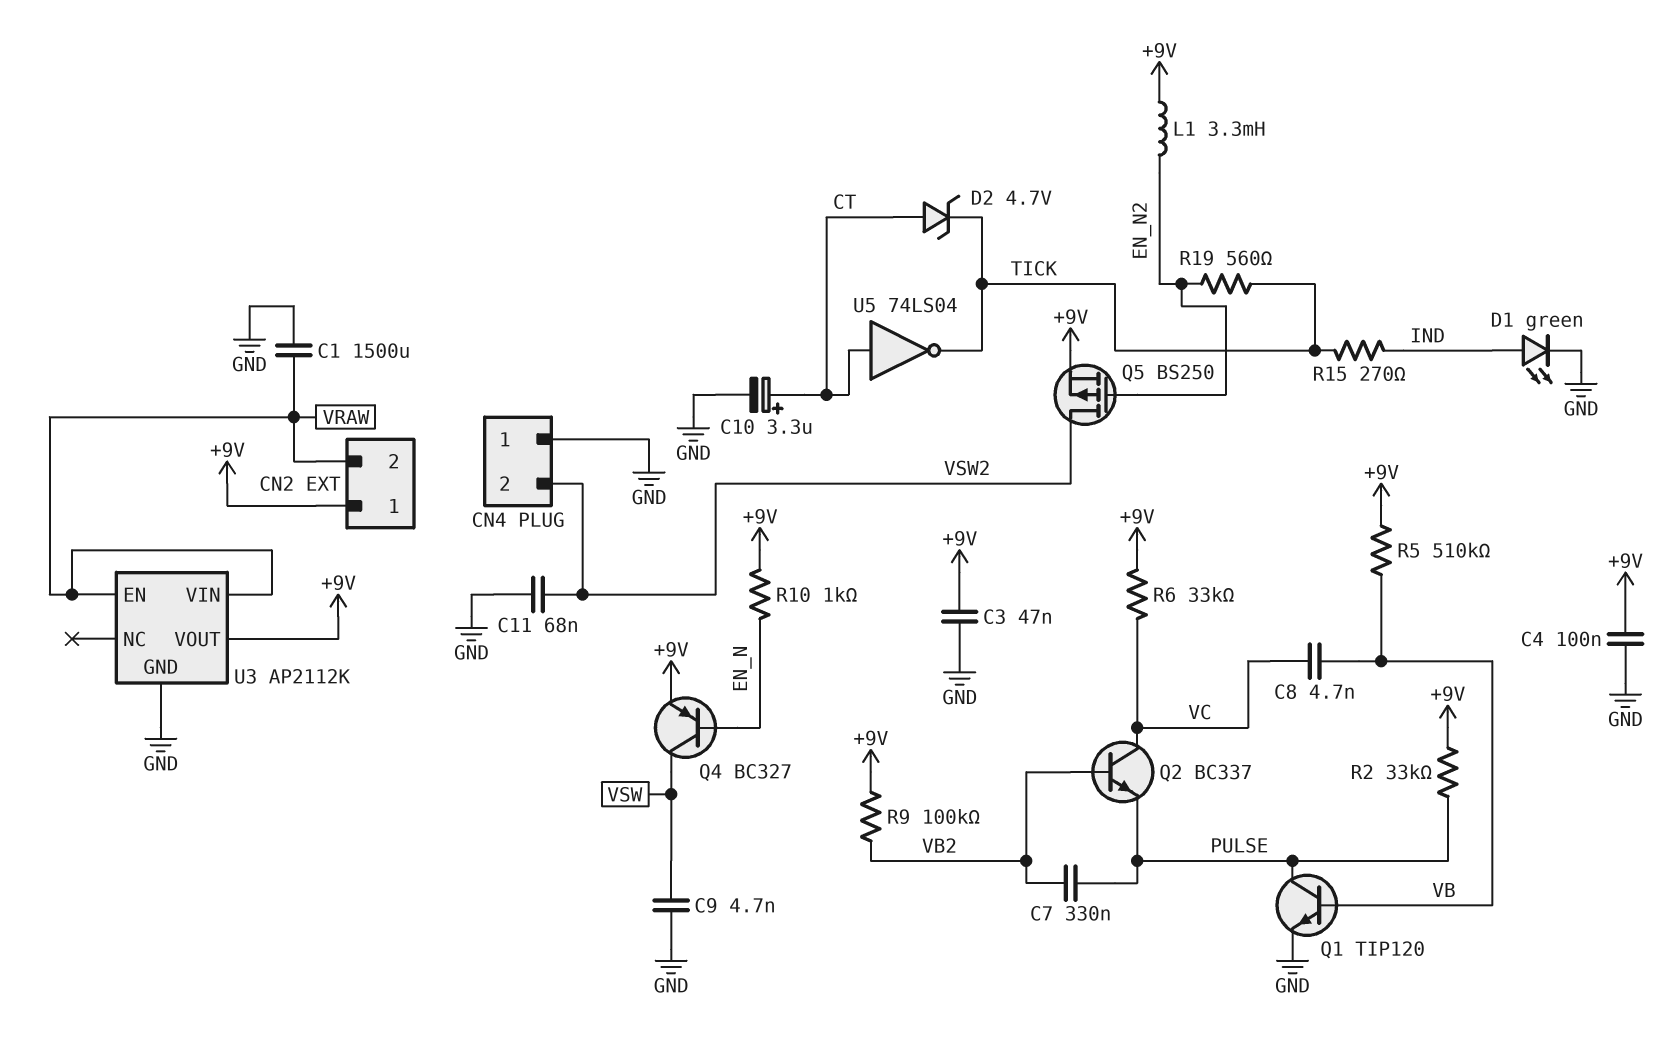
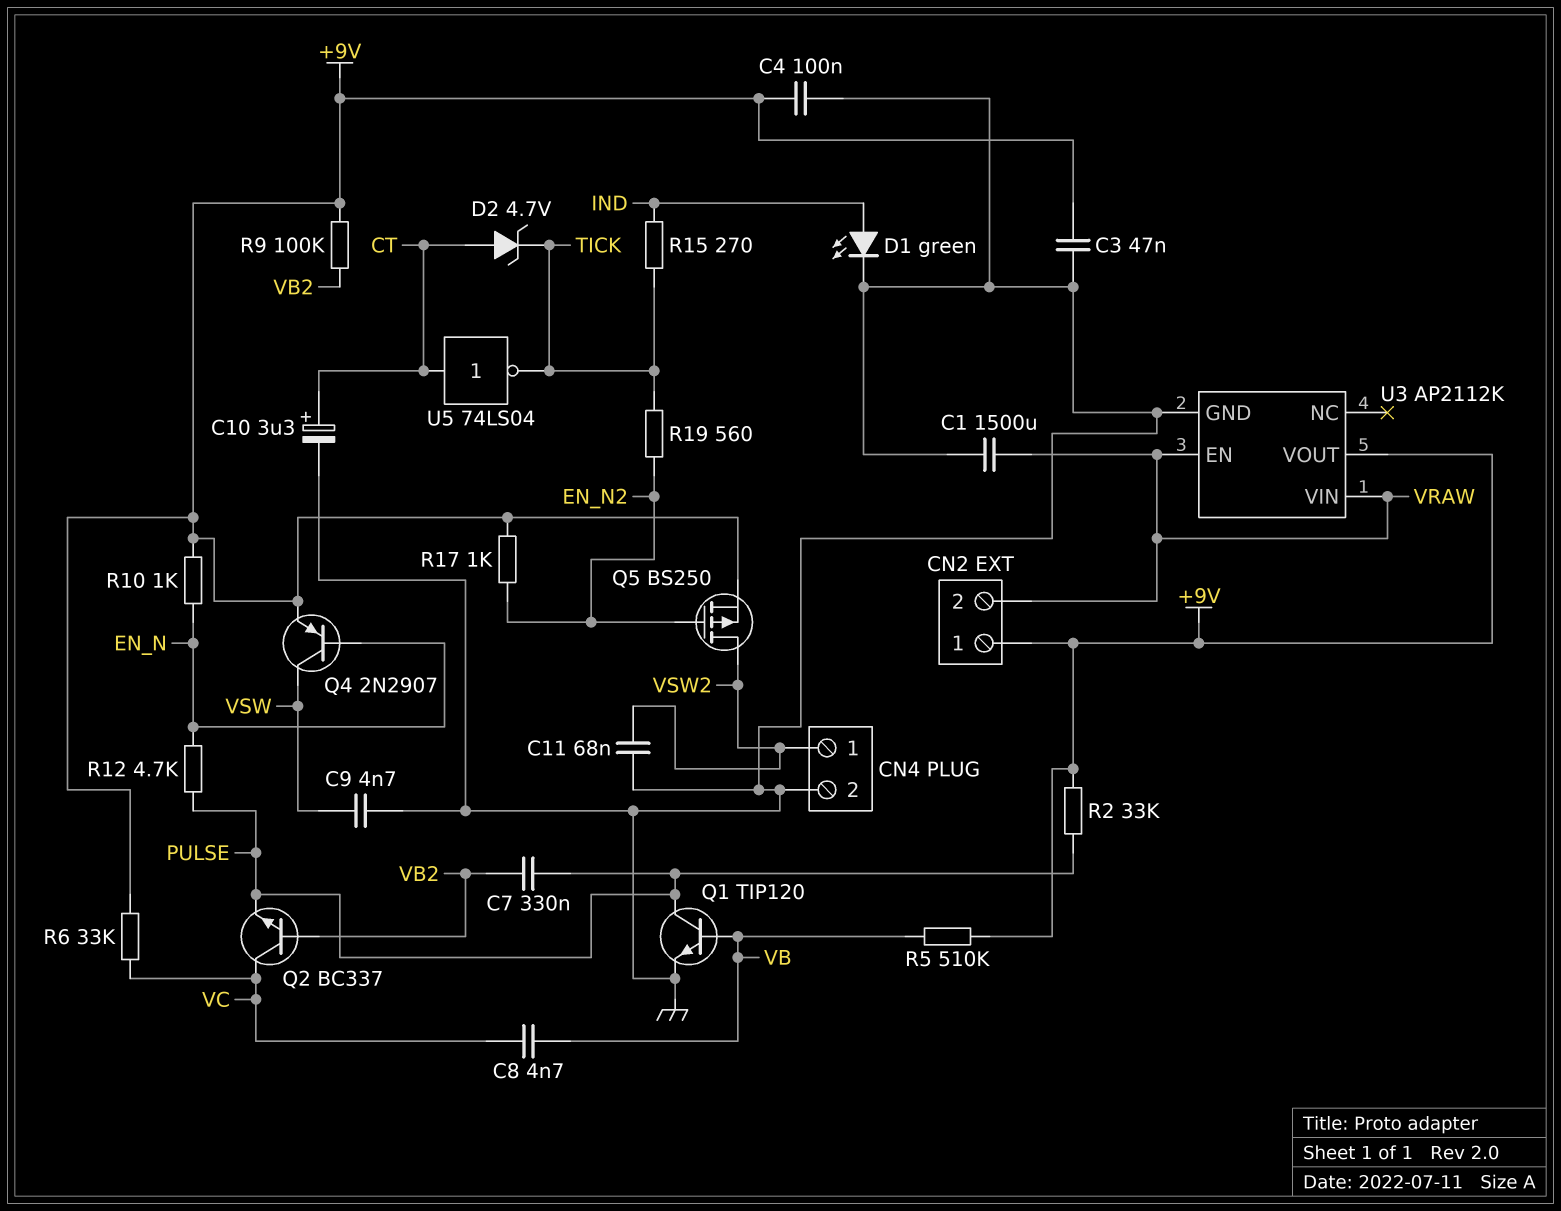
CN4 pin 1: GND -> VSW2
CN4 pin 2: VSW2 -> GND
L1: 3.3mH (+9V, EN_N2) -> none
Q4: PNP BC327 (B EN_N, C VSW, E +9V) -> PNP 2N2907 (B EN_N, C VSW, E +9V)
R12: none -> 4.7k (EN_N, PULSE)
R17: none -> 1k (+9V, EN_N2)

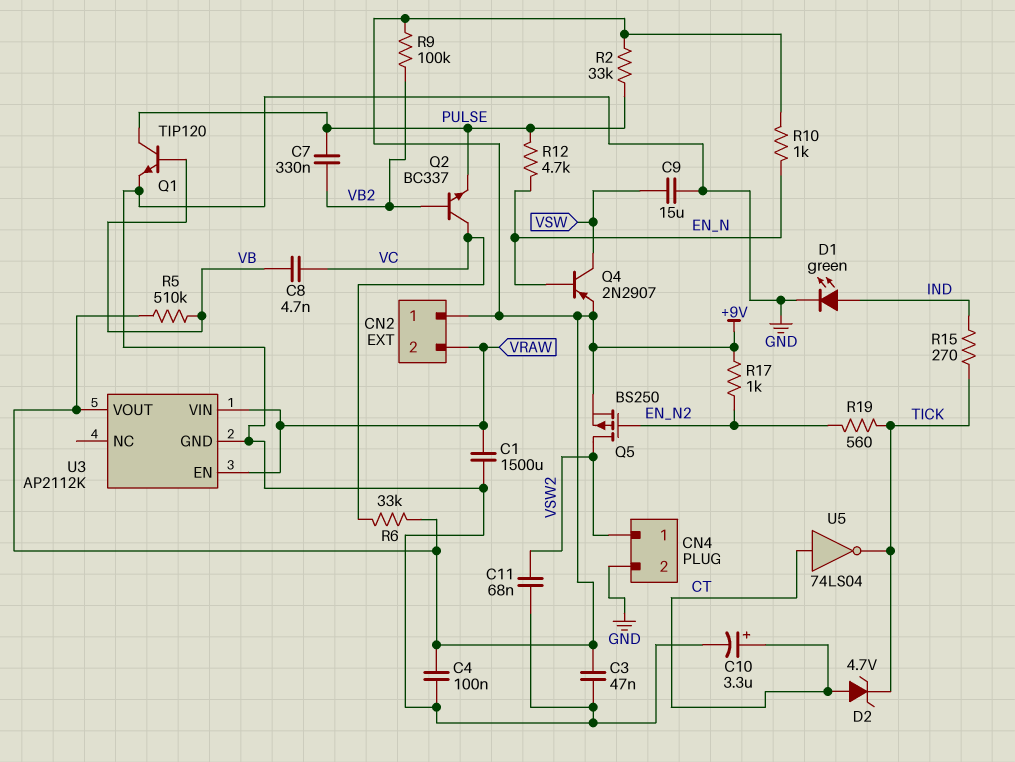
C9: 4.7nF (GND, VSW) -> 15uF (GND, VSW)

